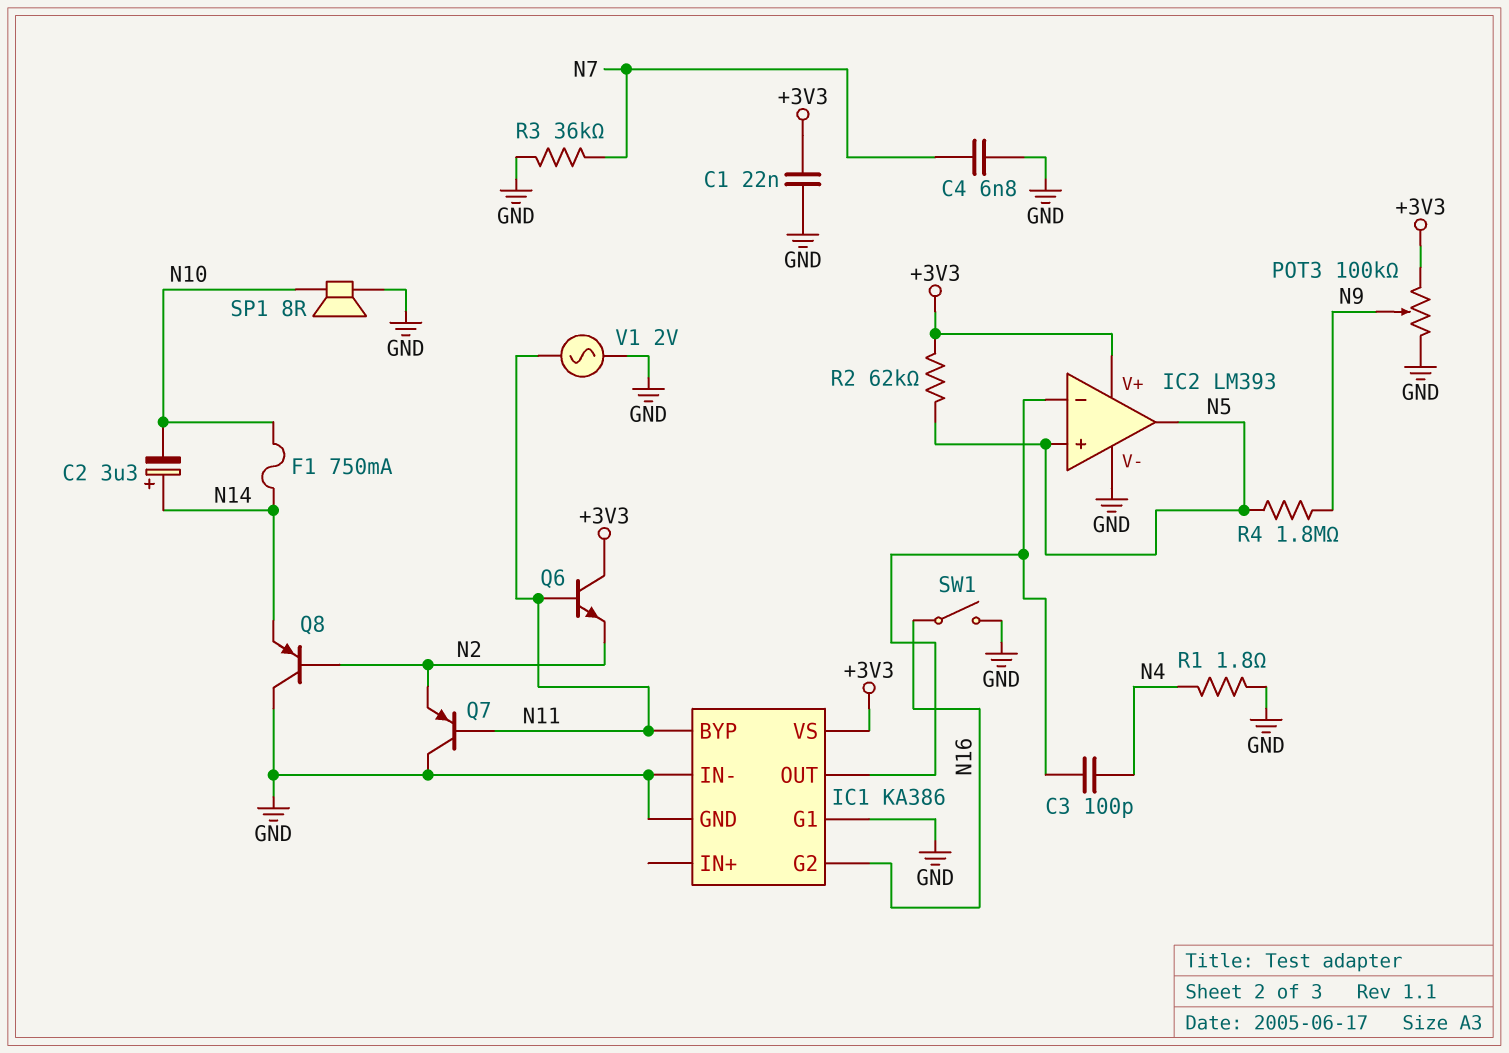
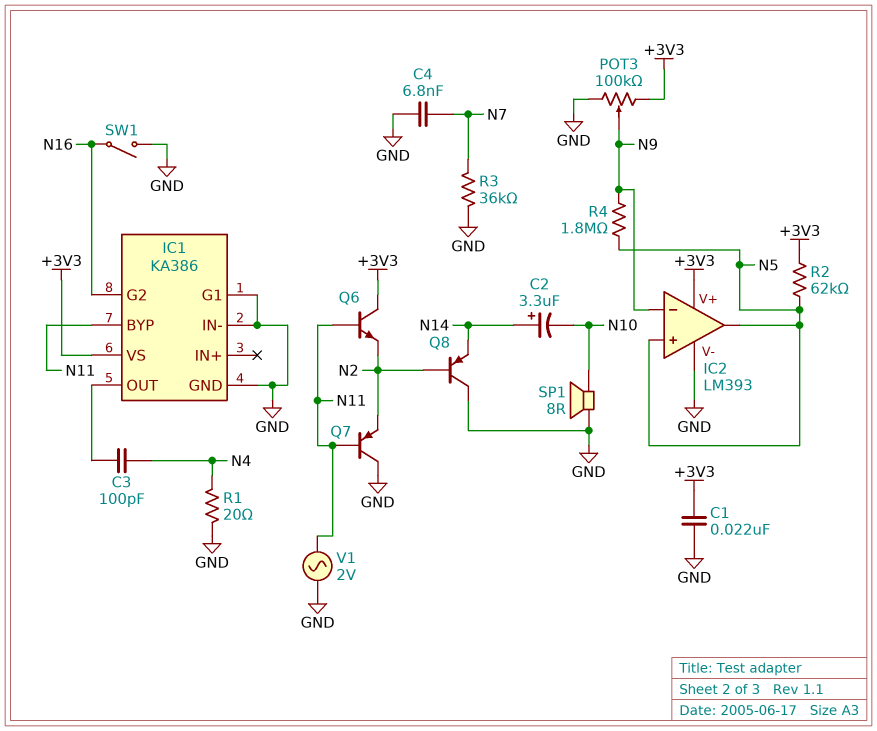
F1: 750mA (N10, N14) -> none
IC2 pin in-: IC1/OUT -> N9
R1: 1.8 (GND, N4) -> 20 (GND, N4)

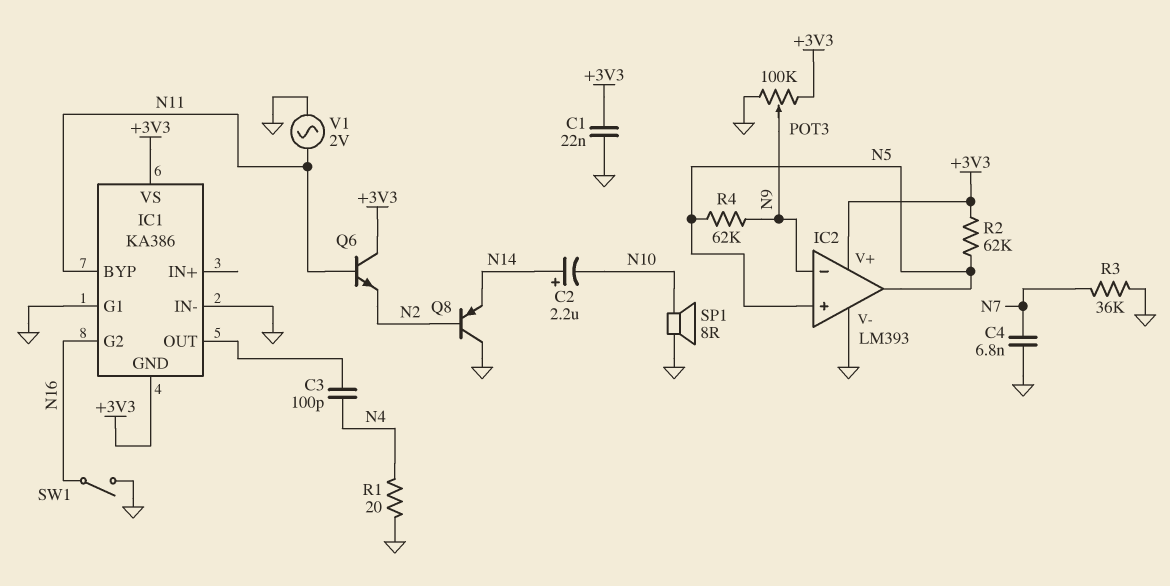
C2: 3.3uF (plus N14, minus N10) -> 2.2uF (plus N14, minus N10)
IC1 pin GND: GND -> +3V3
Q7: PNP (B N11, C GND, E N2) -> none
R4: 1.8M (N5, N9) -> 62k (N5, N9)

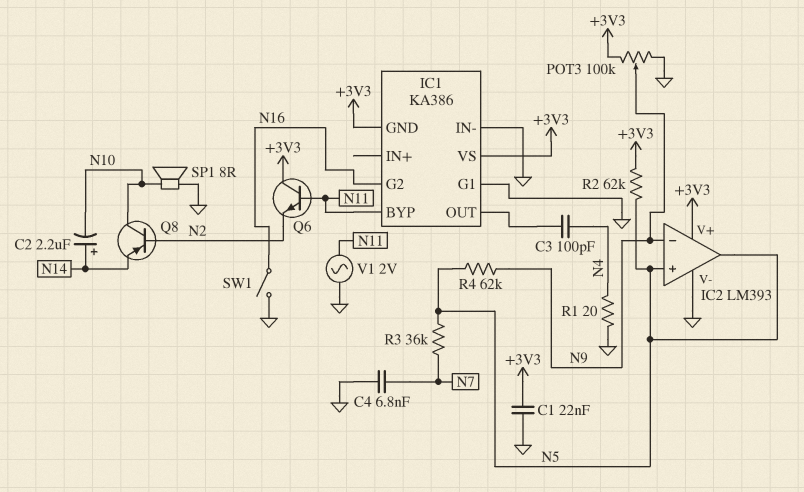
Q8: PNP (B N2, C GND, E N14) -> PNP (B N2, C N10, E N14)
R3: 36k (GND, N7) -> 36k (N5, N7)

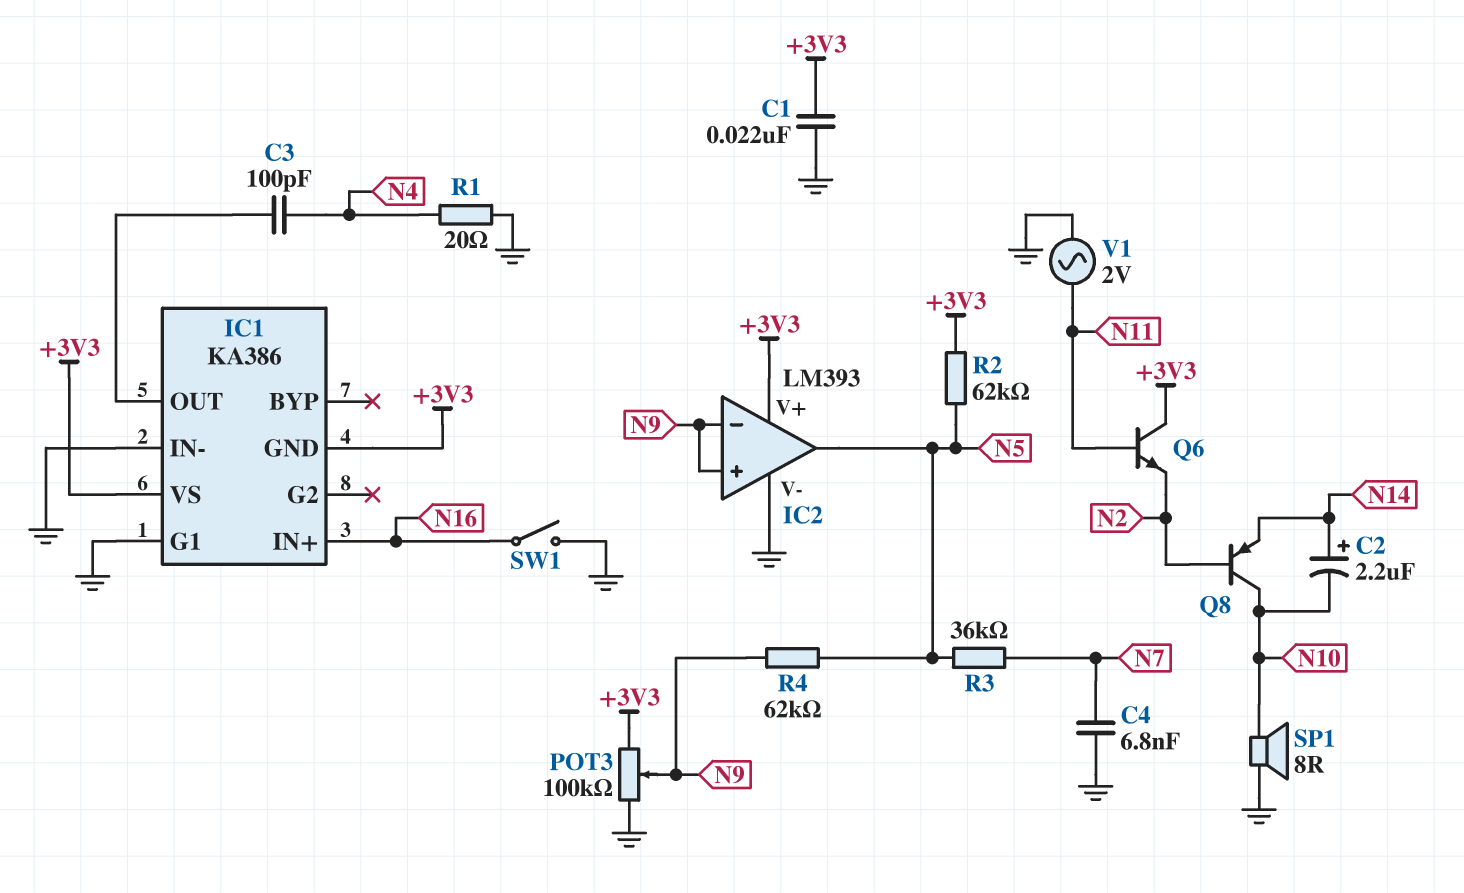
IC1 pin BYP: N11 -> none
IC1 pin G2: N16 -> none
IC1 pin IN+: none -> N16
IC2 pin in+: N5 -> N9

